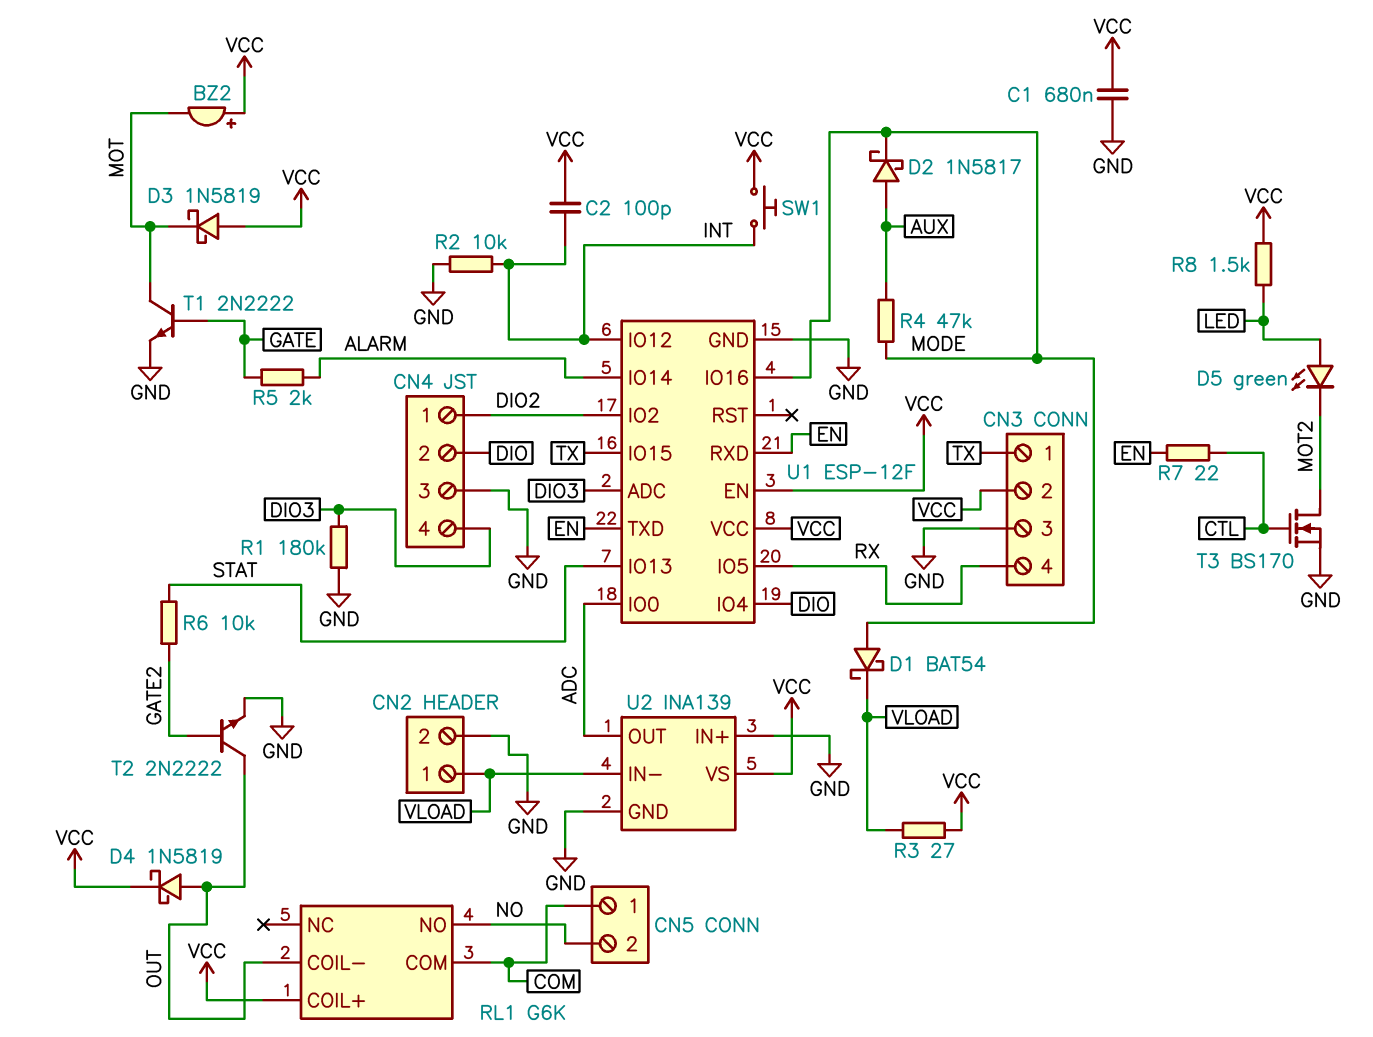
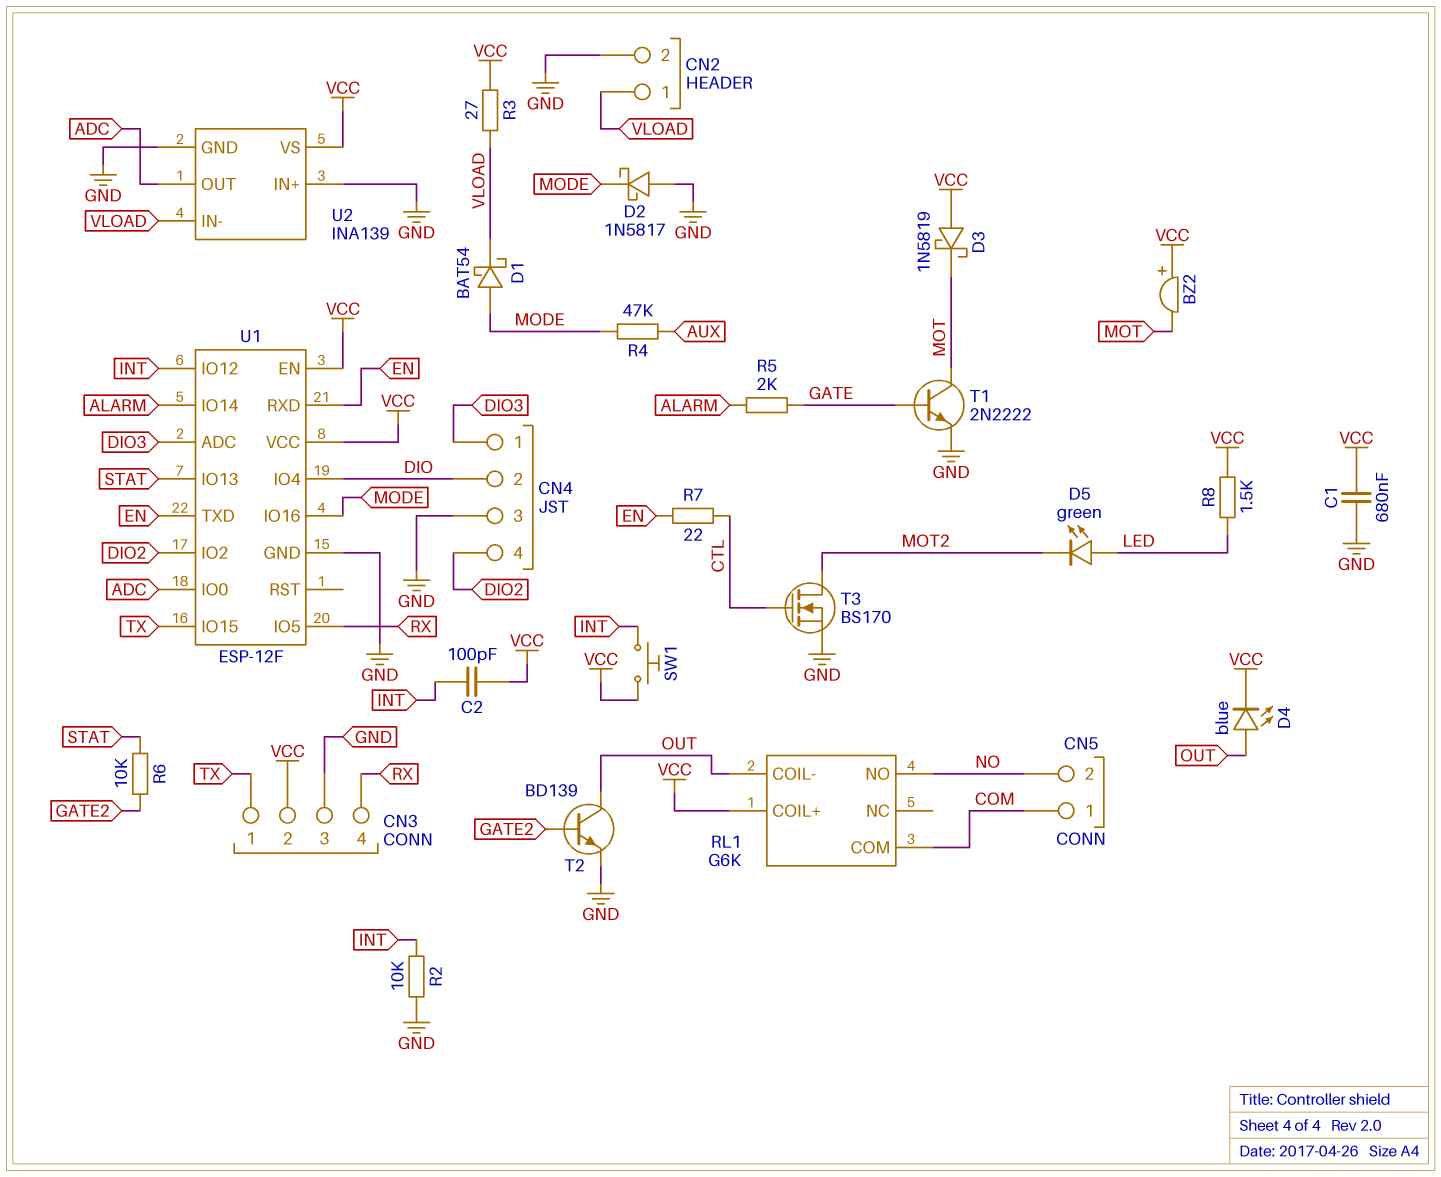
CN4 pin 1: DIO2 -> DIO3
CN4 pin 4: DIO3 -> DIO2
D2: schottky 1N5817 (A AUX, K MODE) -> schottky 1N5817 (A GND, K MODE)
D4: schottky 1N5819 (A OUT, K VCC) -> LED blue (A OUT, K VCC)
R1: 180k (DIO3, GND) -> none
T2: NPN 2N2222 (B GATE2, C OUT, E GND) -> NPN BD139 (B GATE2, C OUT, E GND)

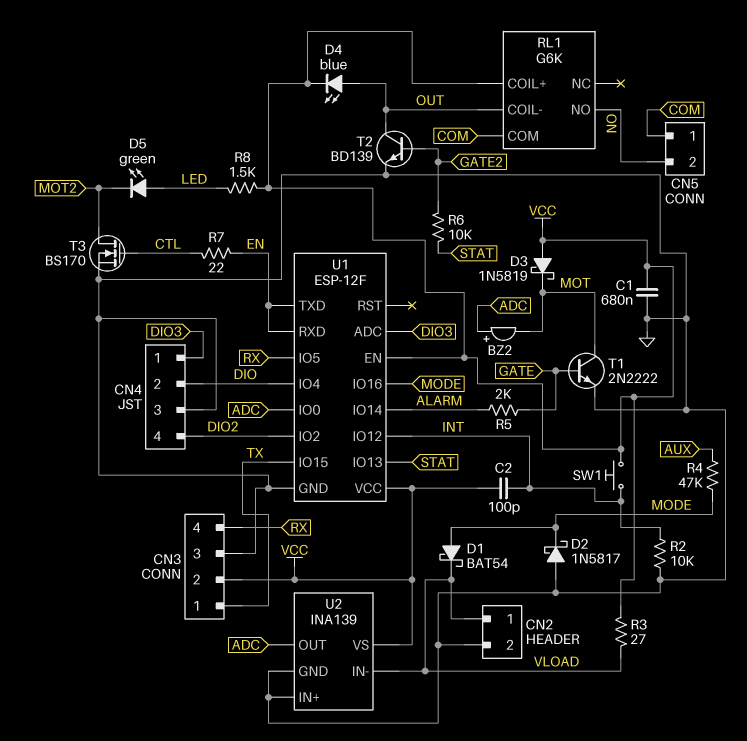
BZ2: buzzer (plus VCC, minus MOT) -> buzzer (plus ADC, minus MOT)

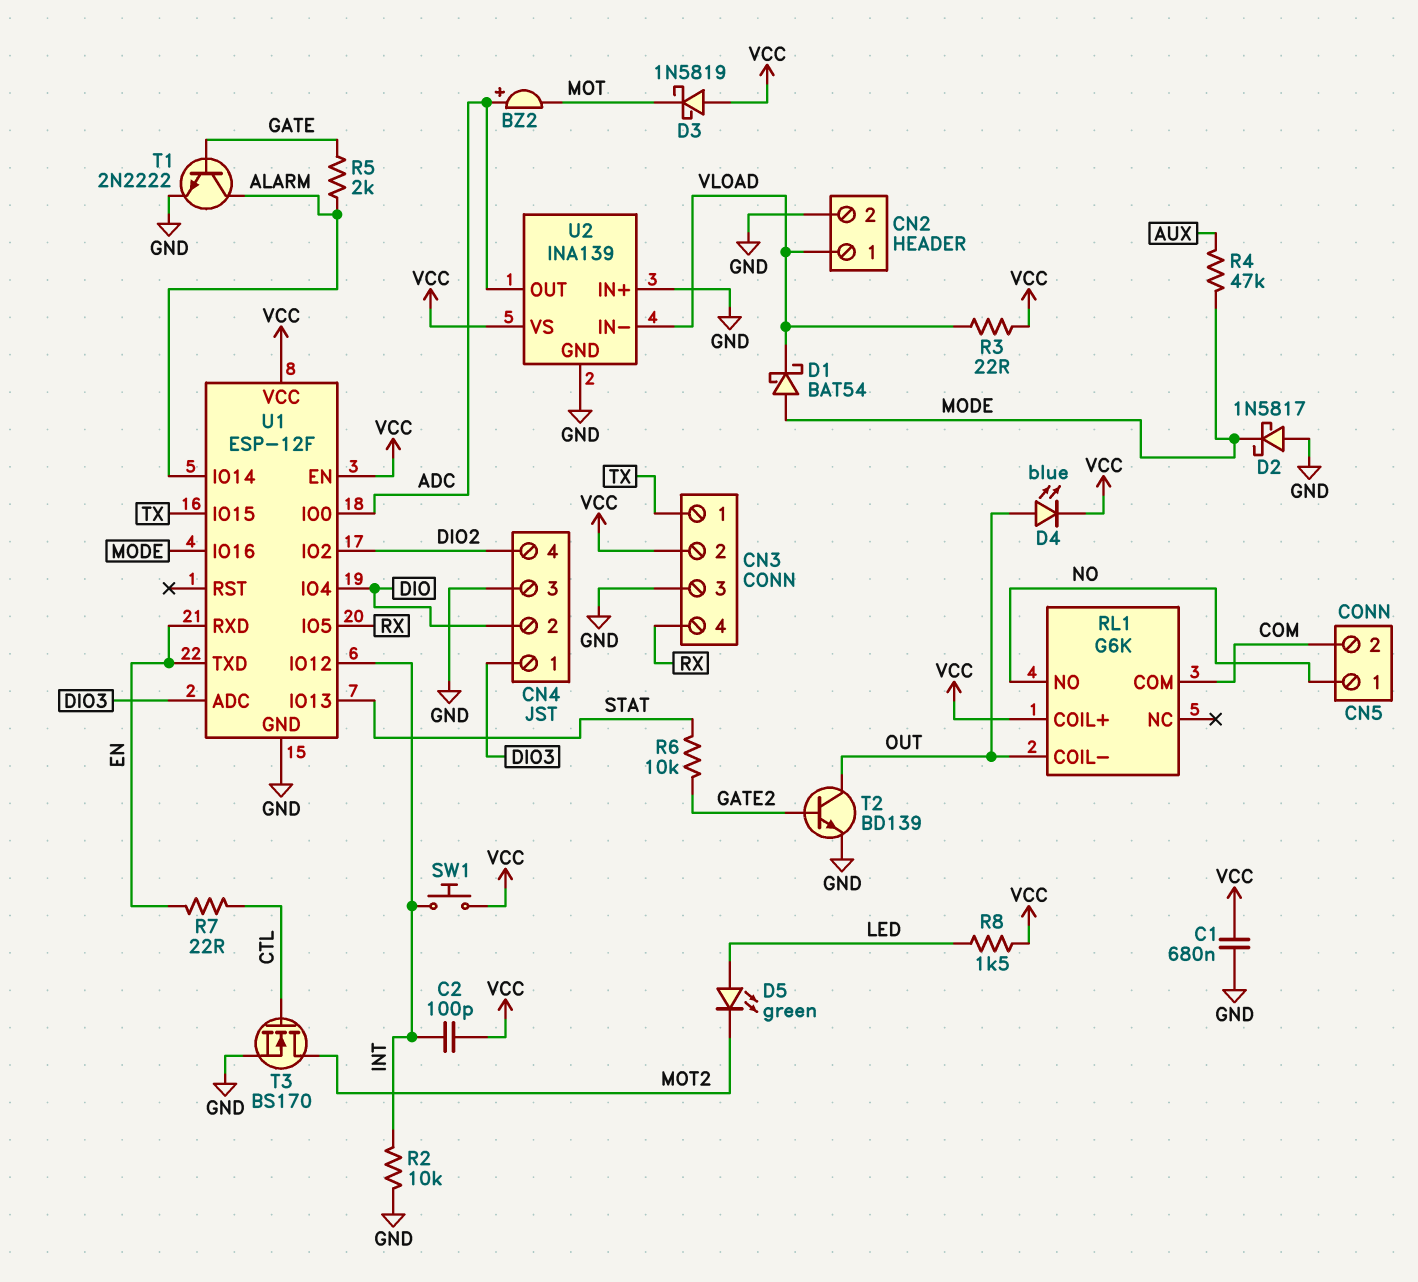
CN5 pin 1: COM -> NO
CN5 pin 2: NO -> COM
R3: 27 (VCC, VLOAD) -> 22 (VCC, VLOAD)
T1: NPN 2N2222 (B GATE, C MOT, E GND) -> NPN 2N2222 (B GATE, C ALARM, E GND)

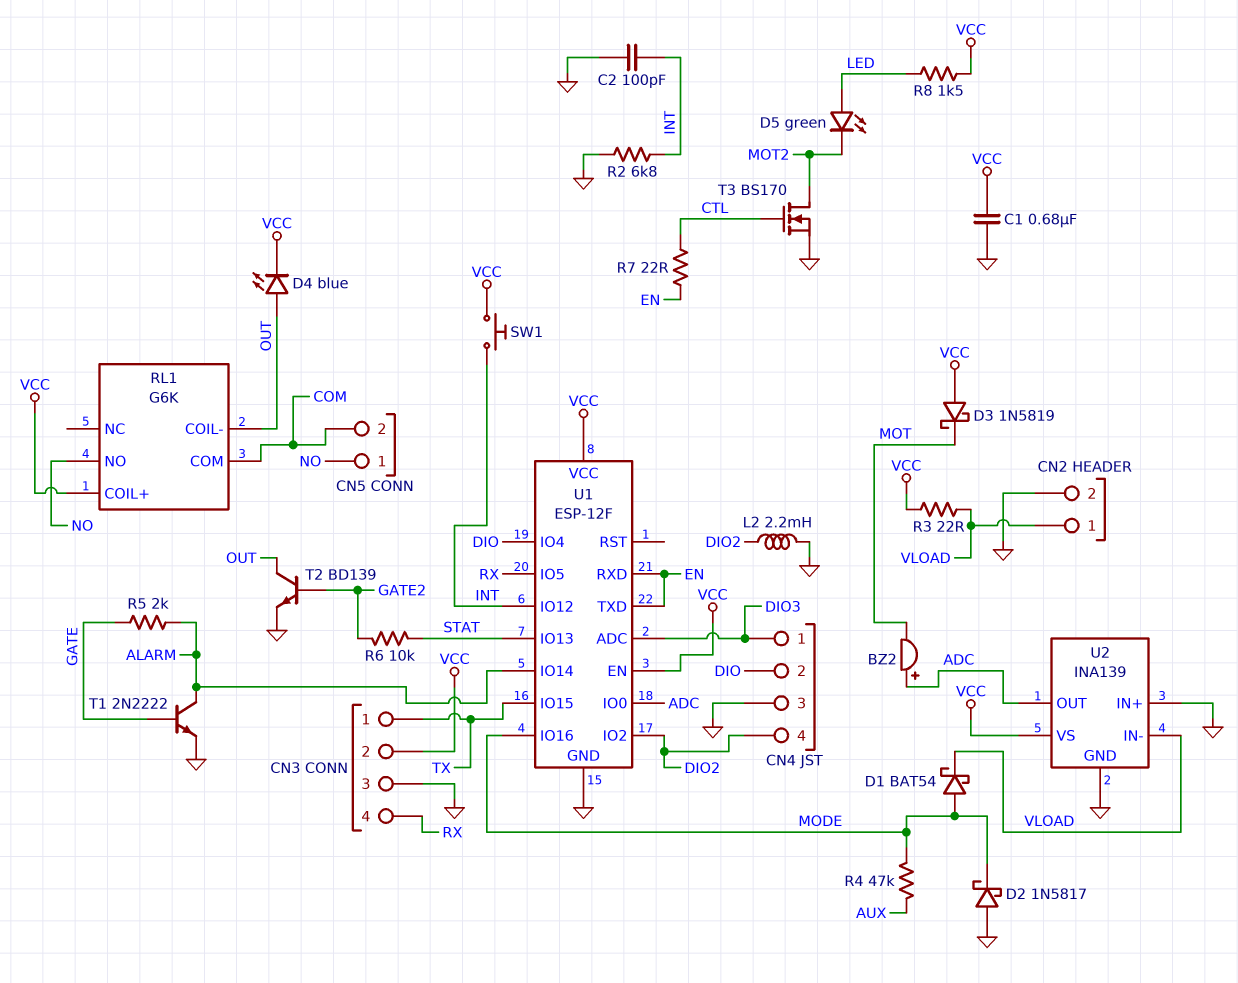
C2: 100pF (INT, VCC) -> 100pF (GND, INT)
L2: none -> 2.2mH (DIO2, GND)
R2: 10k (GND, INT) -> 6.8k (GND, INT)

